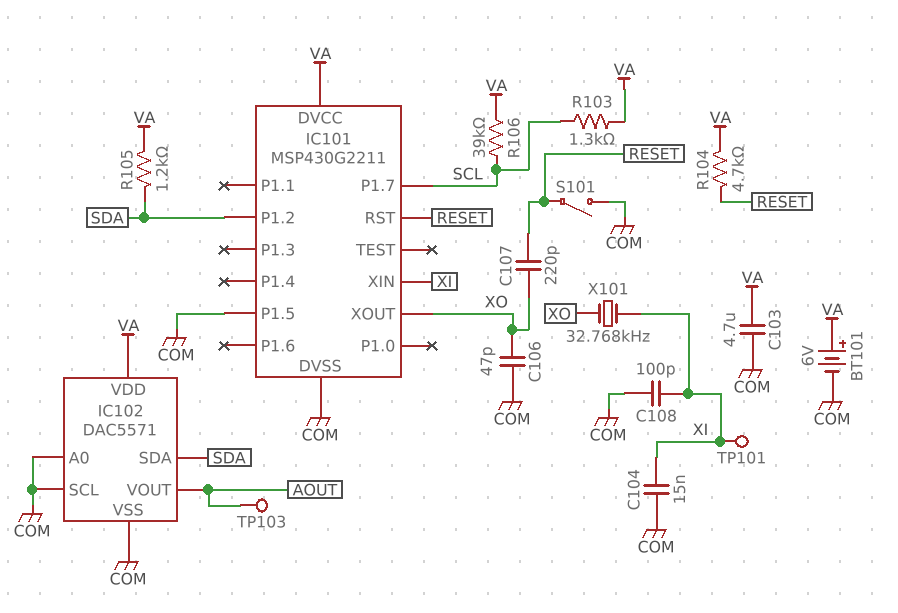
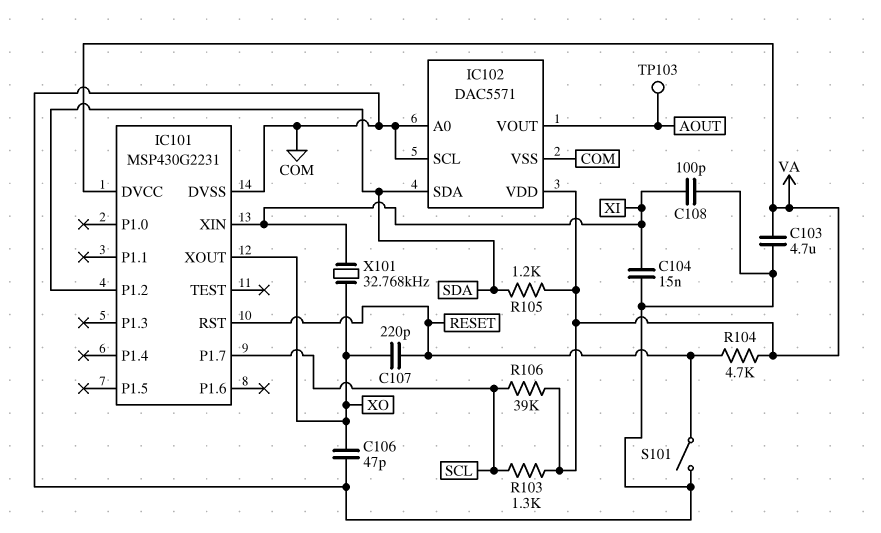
BT101: 6V (plus VA, minus COM) -> none
IC101: MSP430G2211 -> MSP430G2231
IC101 pin P1.5: COM -> none
TP101: test point (XI) -> none

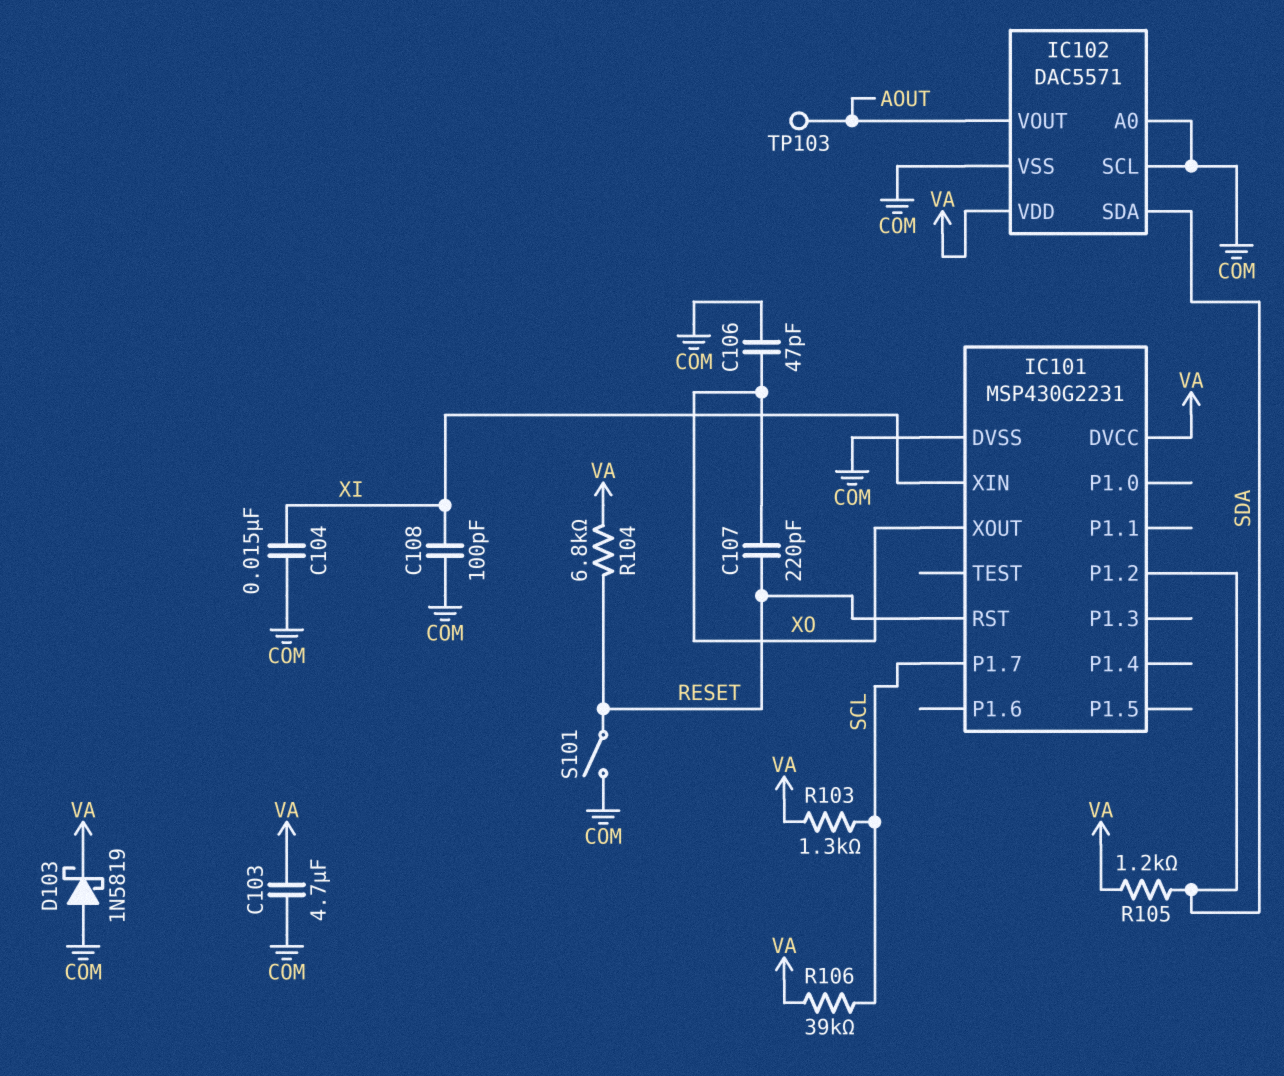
D103: none -> schottky 1N5819 (A COM, K VA)
R104: 4.7k (RESET, VA) -> 6.8k (RESET, VA)
X101: 32.768kHz (XI, XO) -> none

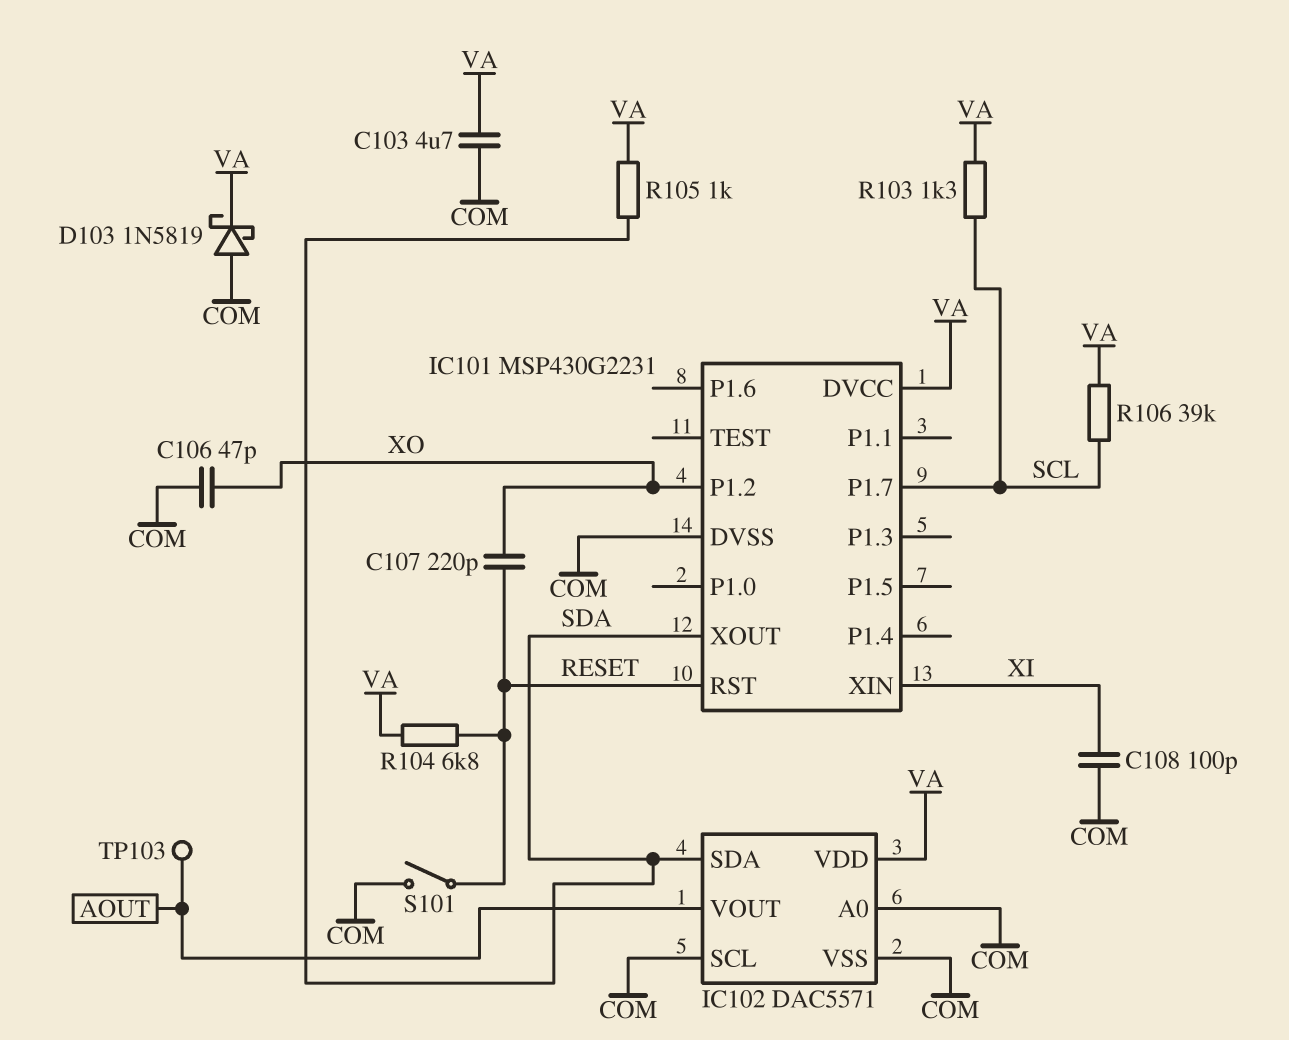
C104: 15nF (COM, XI) -> none
IC101 pin P1.2: SDA -> XO
IC101 pin XOUT: XO -> SDA
R105: 1.2k (SDA, VA) -> 1k (SDA, VA)

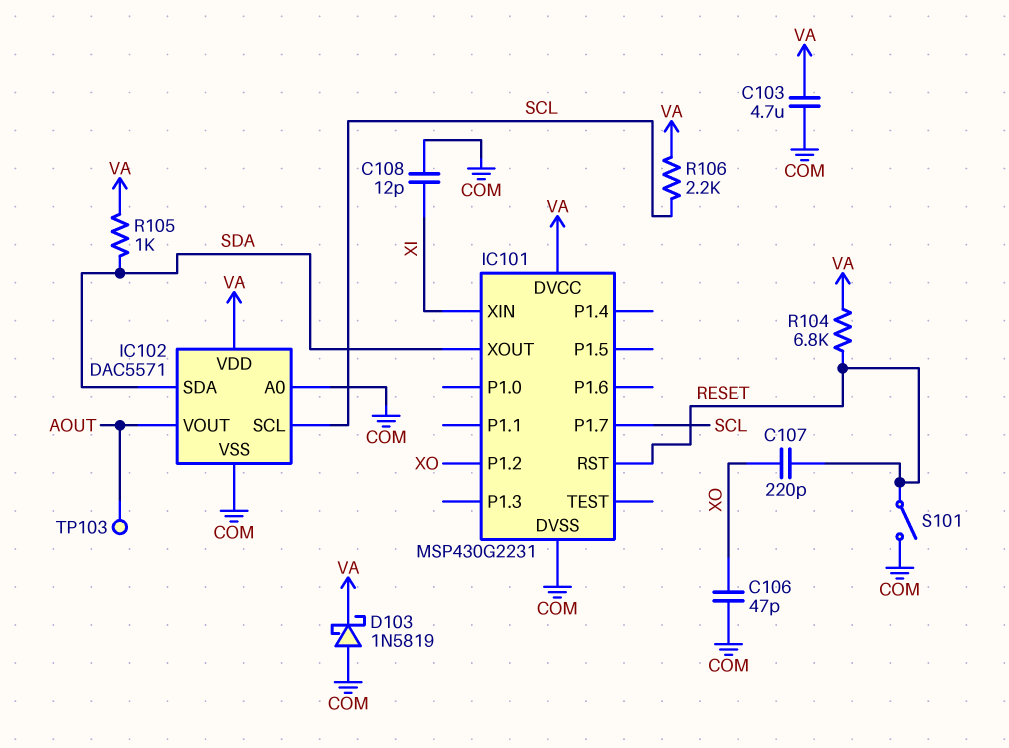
C108: 100pF (COM, XI) -> 12pF (COM, XI)
IC102 pin SCL: COM -> SCL
R103: 1.3k (SCL, VA) -> none
R106: 39k (SCL, VA) -> 2.2k (SCL, VA)

